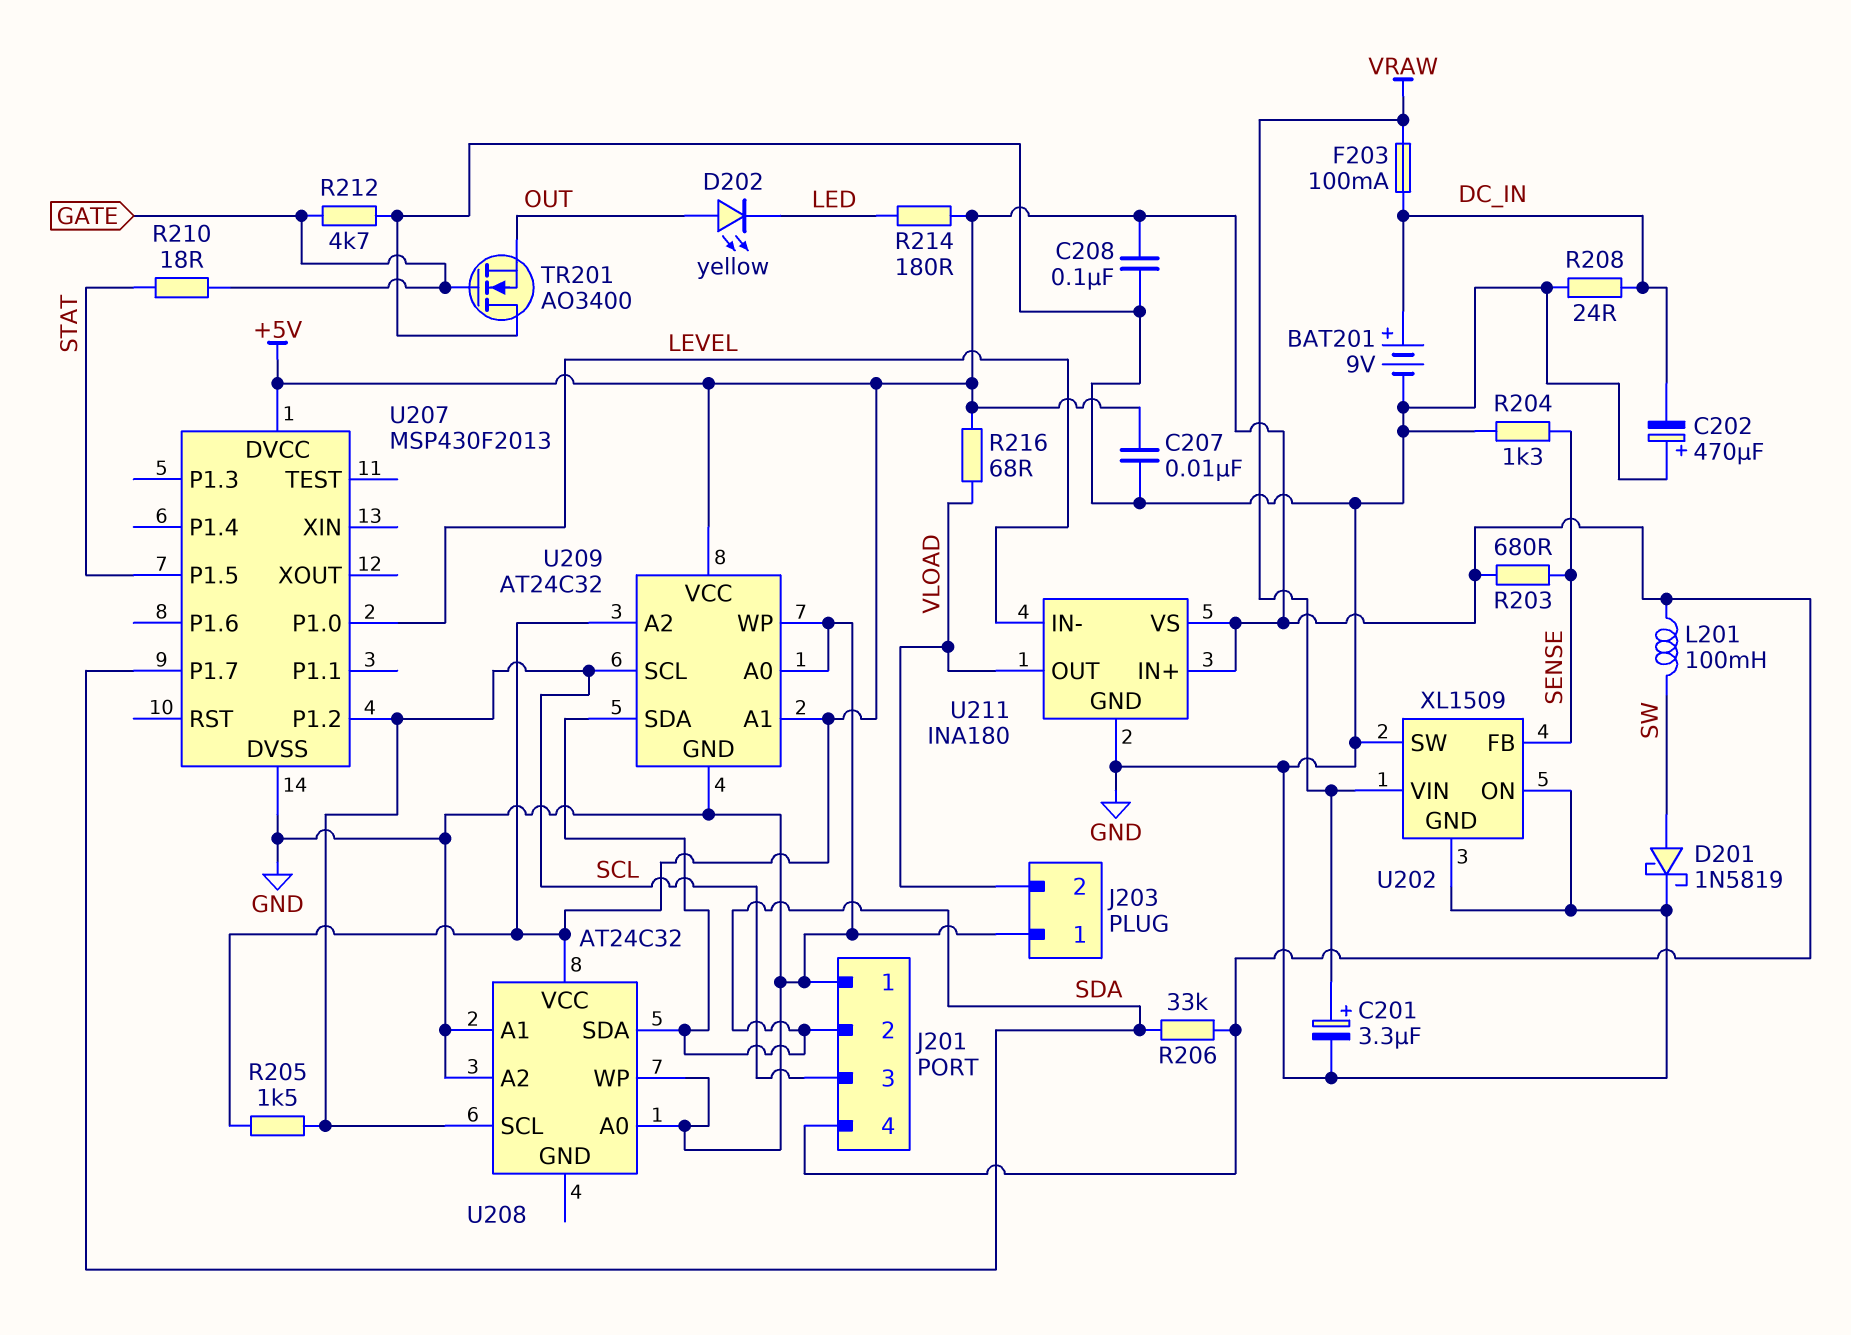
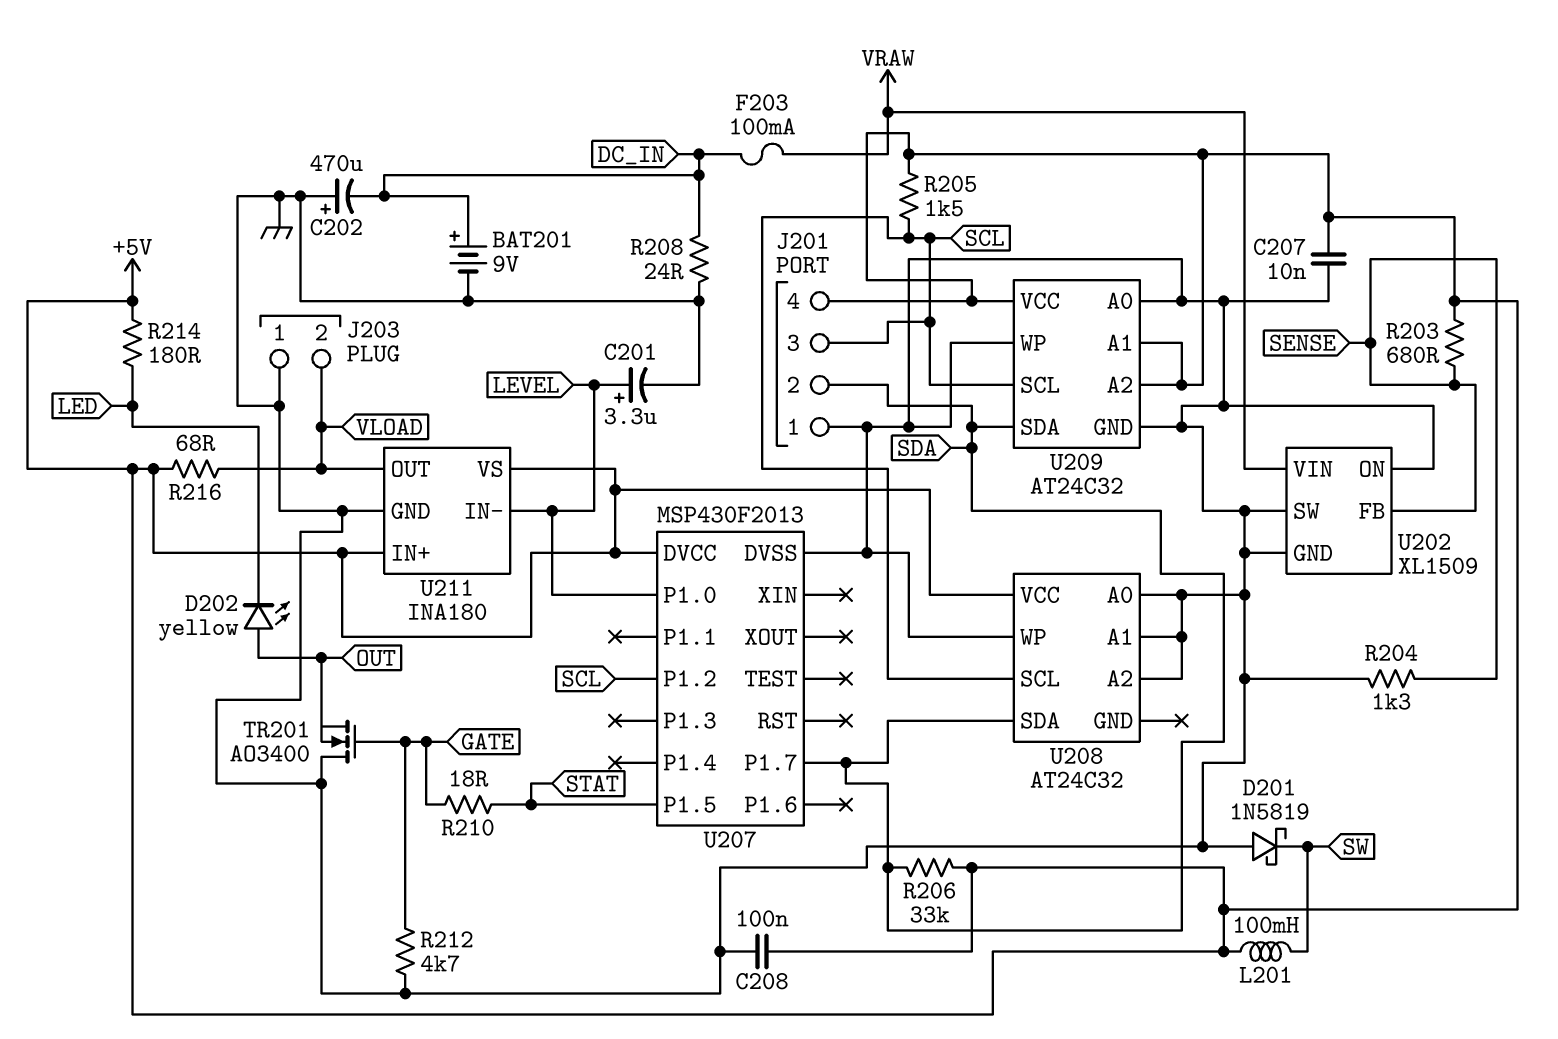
C201: 3.3uF (plus VRAW, minus GND) -> 3.3uF (plus LEVEL, minus GND)
D201: schottky 1N5819 (A SW, K GND) -> schottky 1N5819 (A GND, K SW)

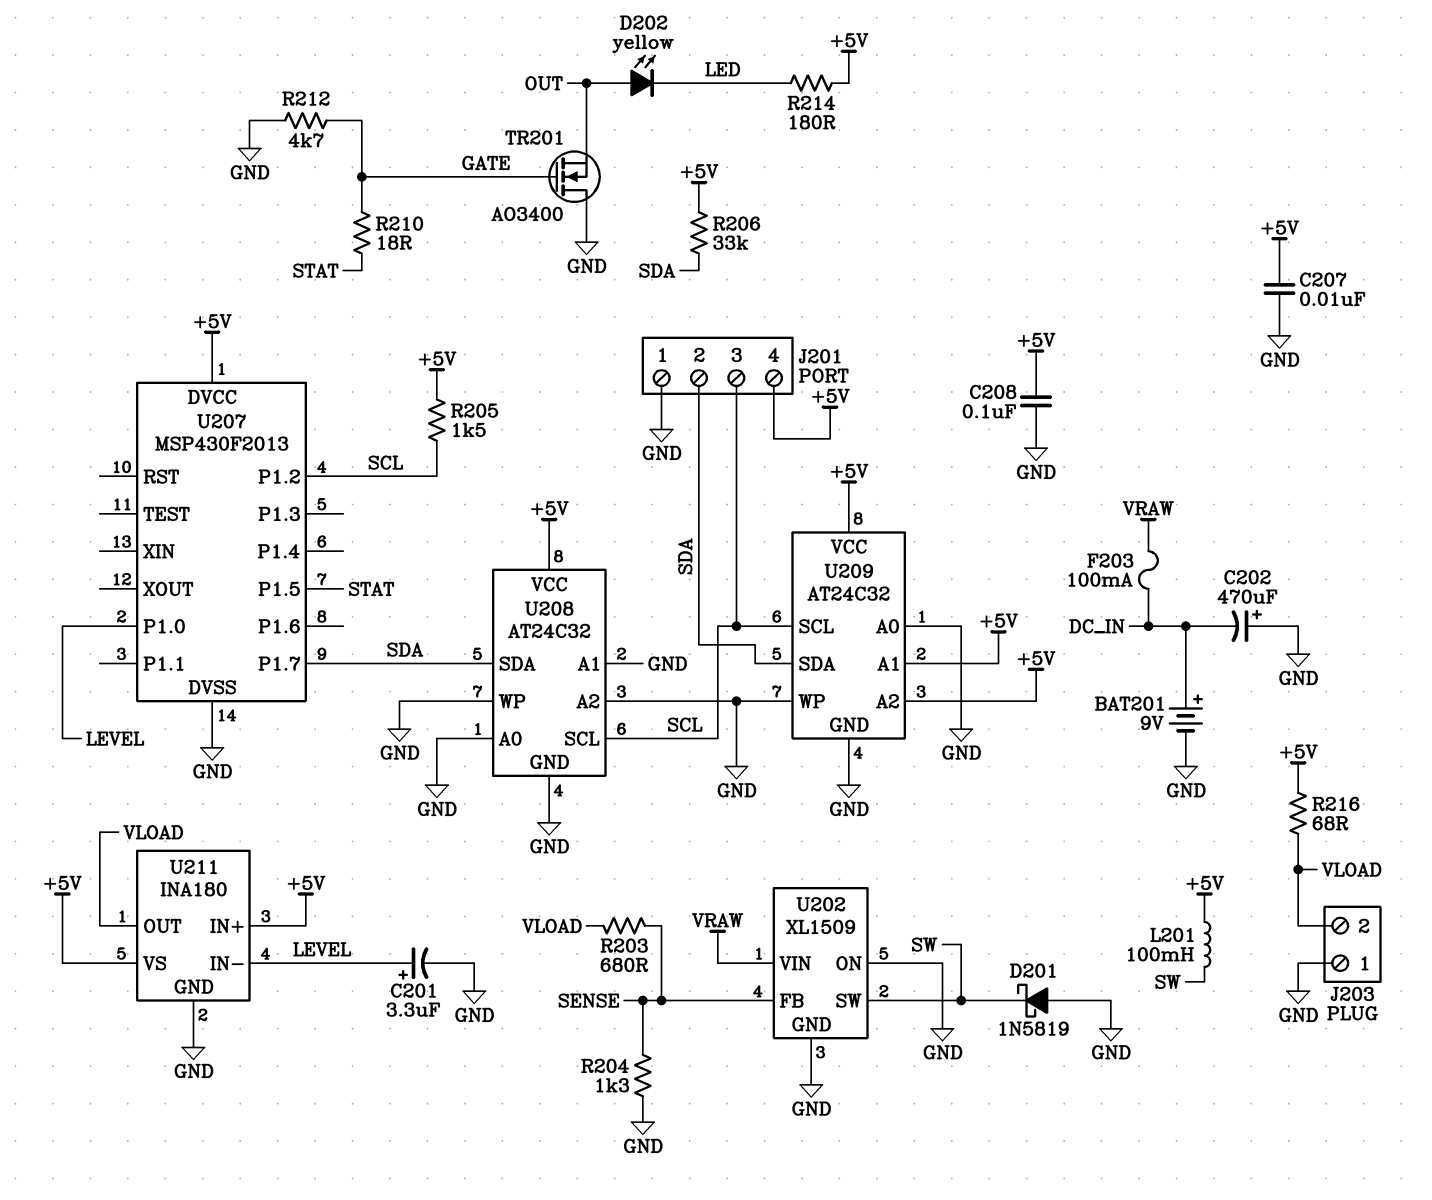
R203: 680 (+5V, SENSE) -> 680 (SENSE, VLOAD)
R208: 24 (DC_IN, GND) -> none
U202 pin SW: GND -> SW
U208 pin GND: none -> GND

